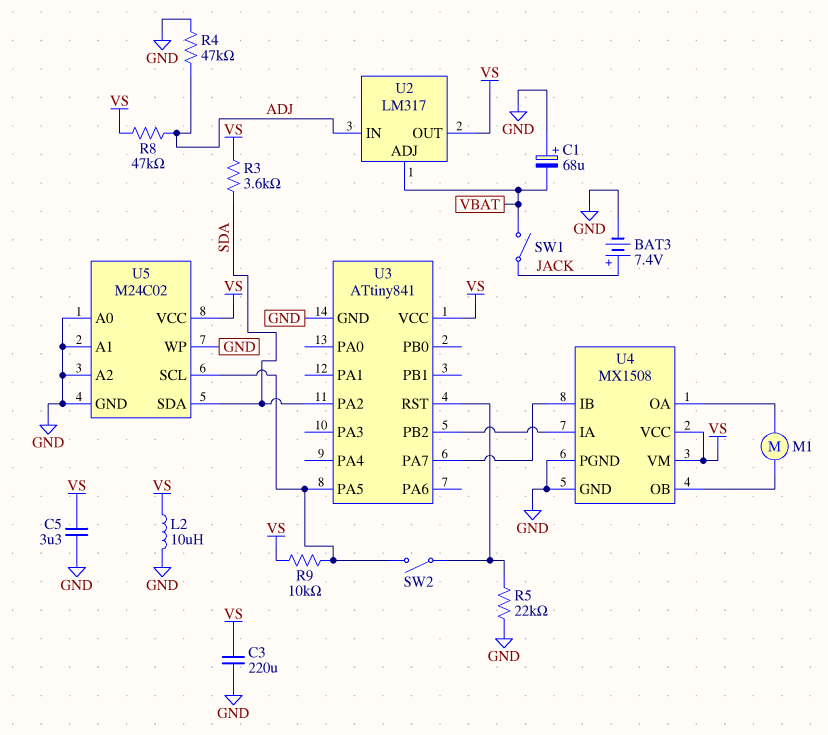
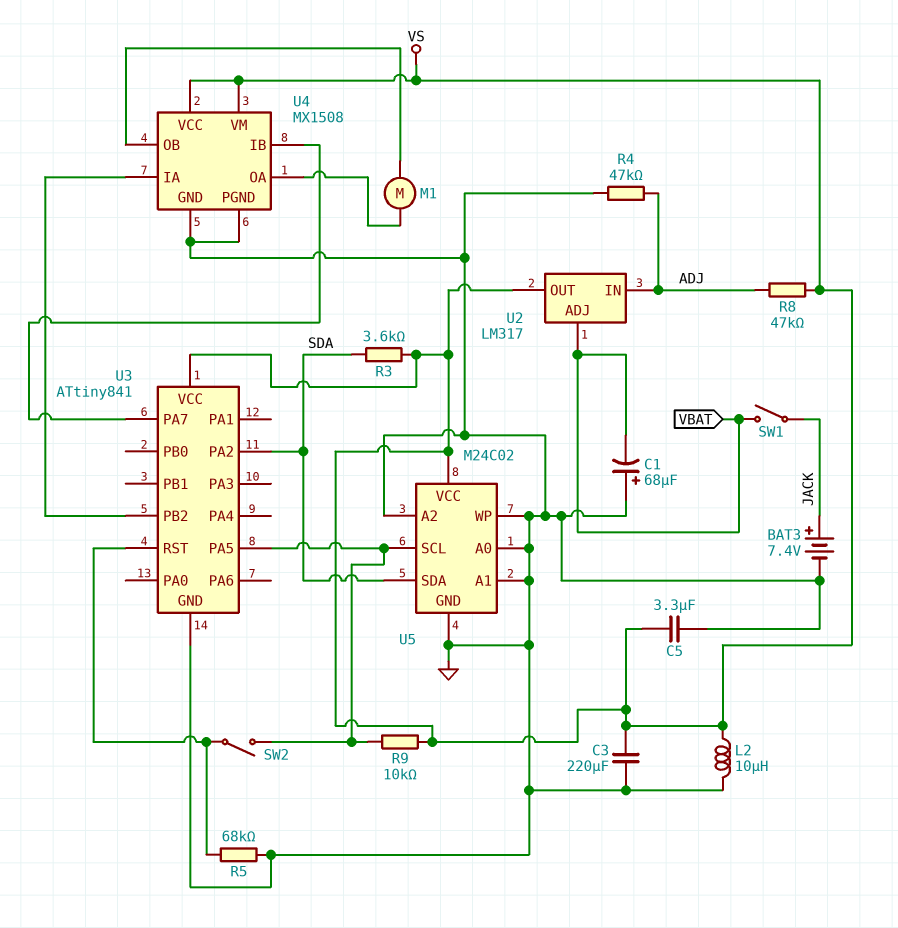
R5: 22k (GND, U3/RST) -> 68k (GND, U3/RST)

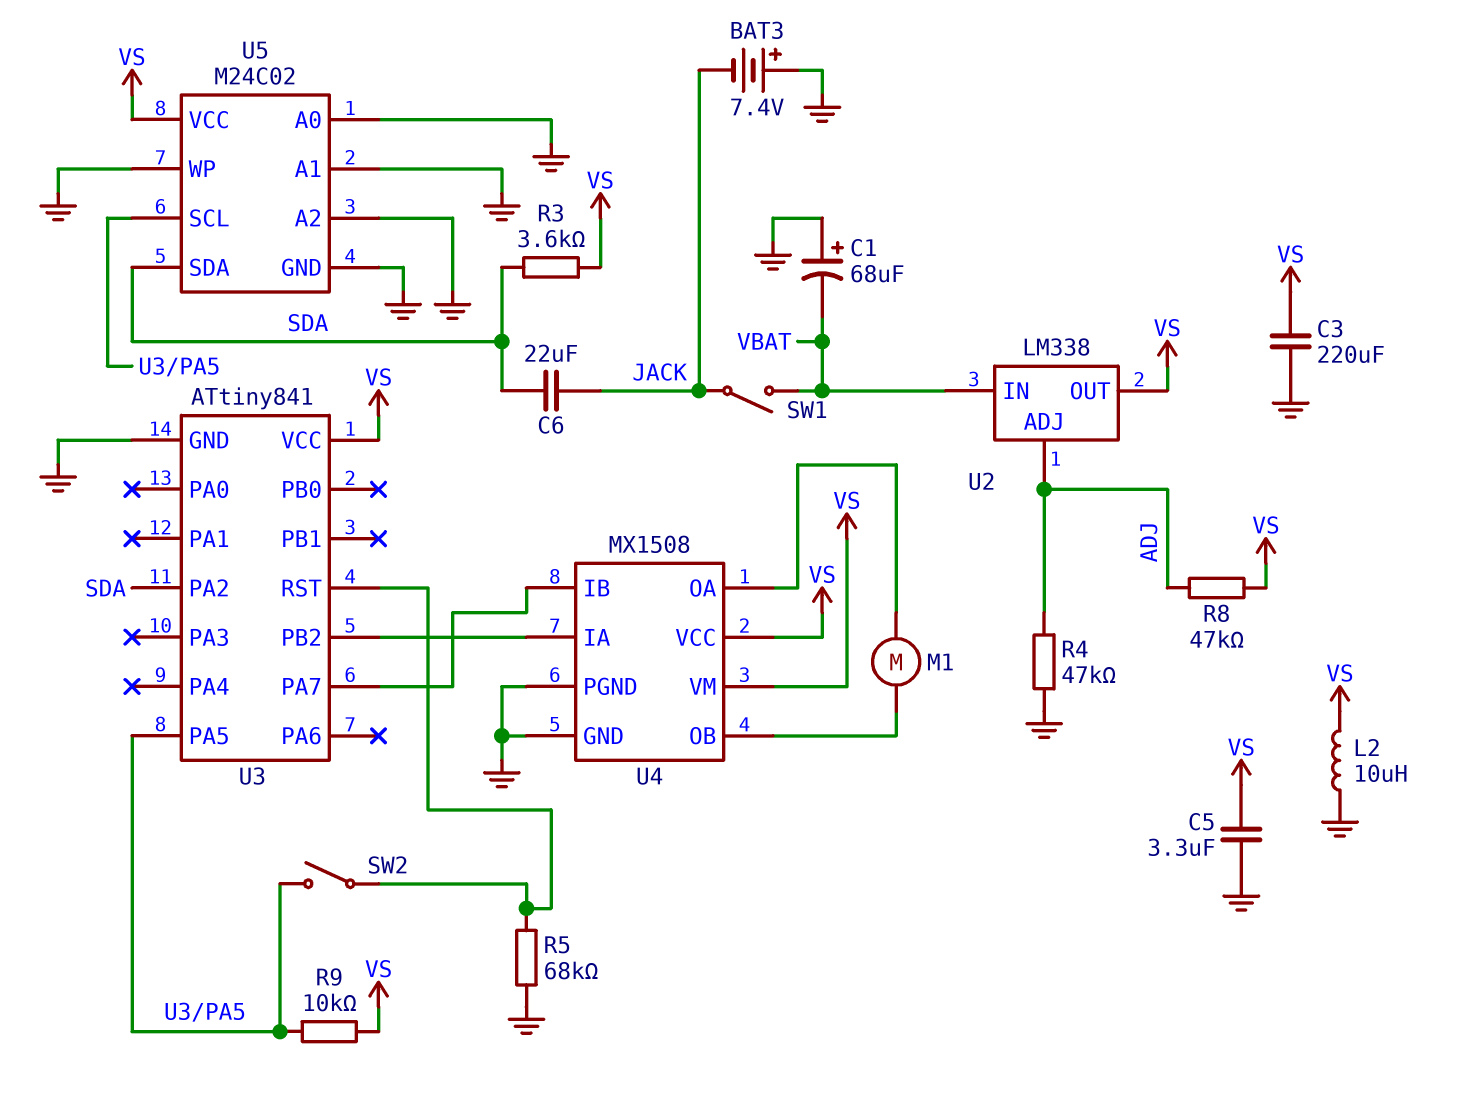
BAT3: 7.4V (plus JACK, minus GND) -> 7.4V (plus GND, minus JACK)
C6: none -> 22uF (JACK, SDA)
U2: LM317 -> LM338
U2 pin ADJ: VBAT -> ADJ
U2 pin IN: ADJ -> VBAT

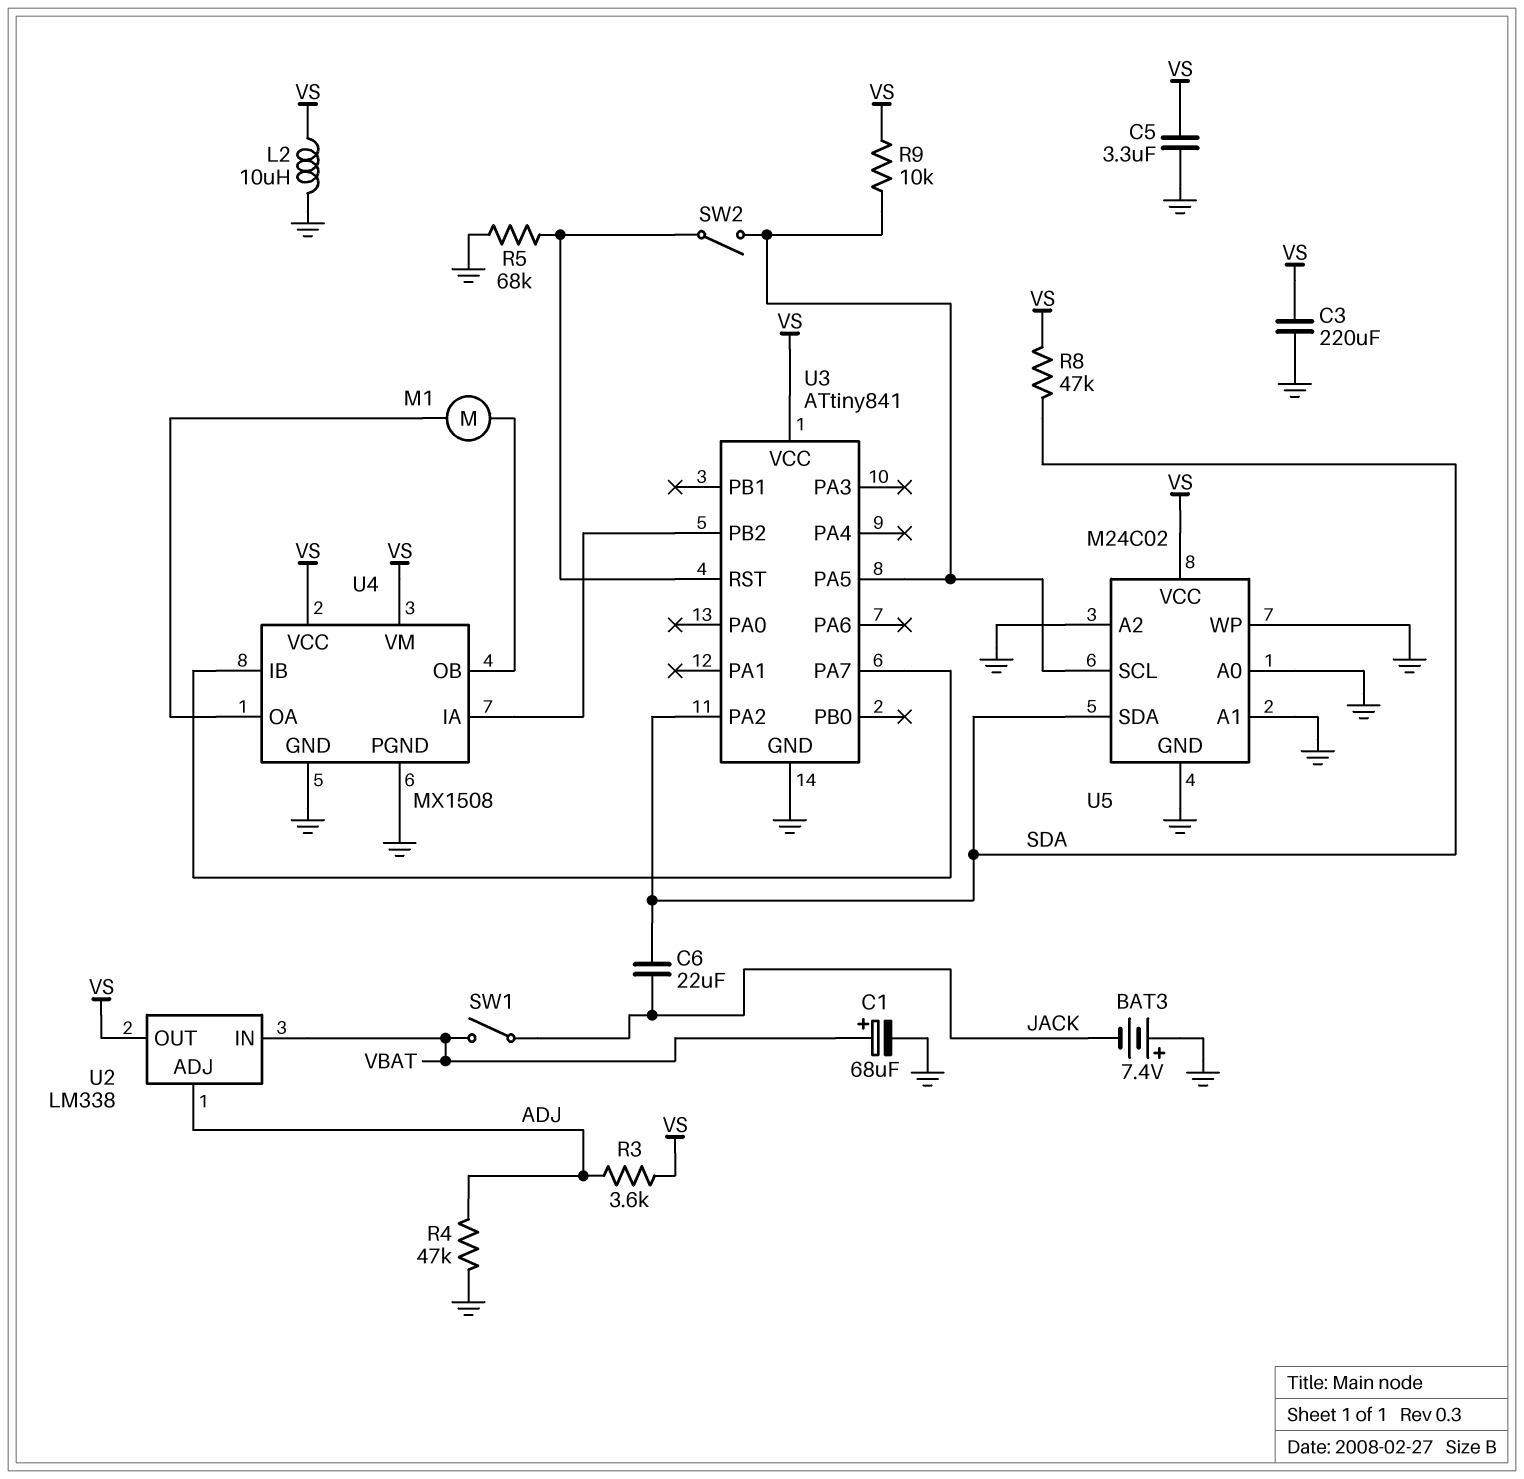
C1: 68uF (plus GND, minus VBAT) -> 68uF (plus VBAT, minus GND)
R3: 3.6k (SDA, VS) -> 3.6k (ADJ, VS)
R8: 47k (ADJ, VS) -> 47k (SDA, VS)

